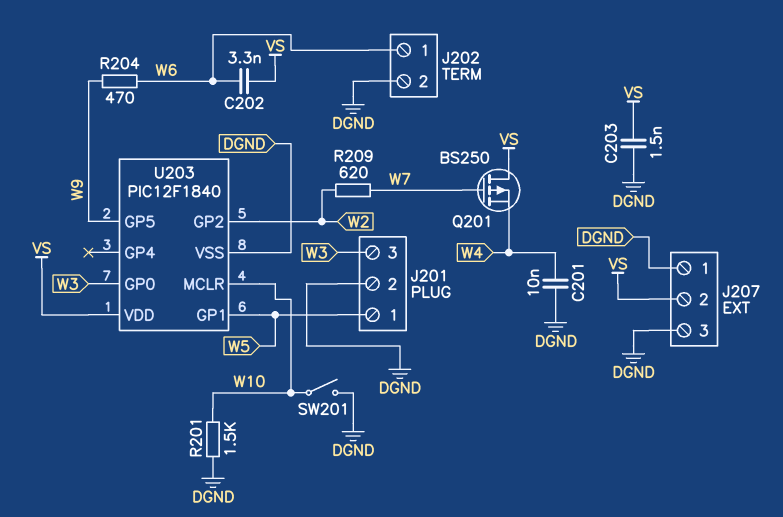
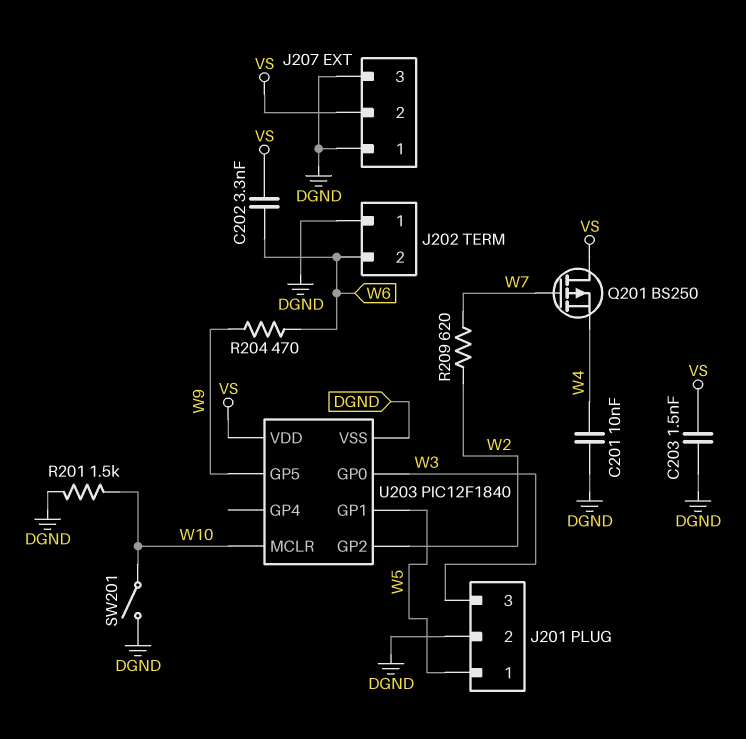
J202 pin 1: W6 -> DGND
J202 pin 2: DGND -> W6

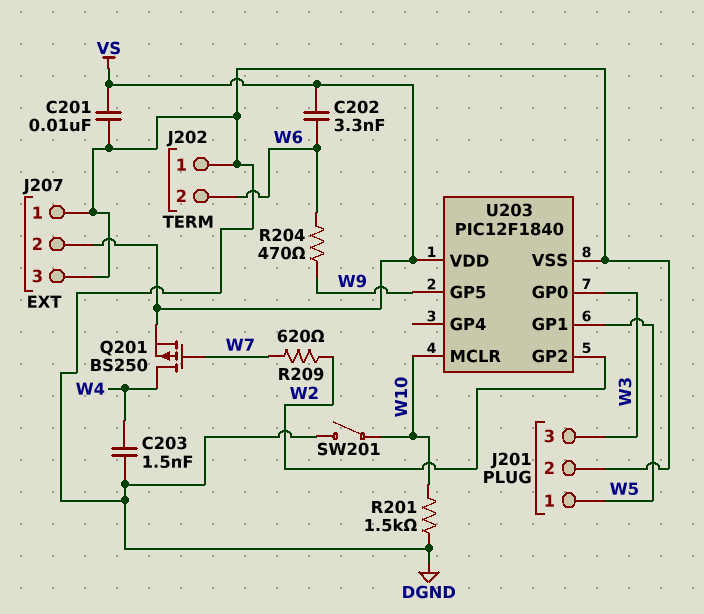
C201: 10nF (DGND, W4) -> 10nF (DGND, VS)
C203: 1.5nF (DGND, VS) -> 1.5nF (DGND, W4)
Q201: PMOS BS250 (G W7, D VS, S W4) -> PMOS BS250 (G W7, D W4, S VS)

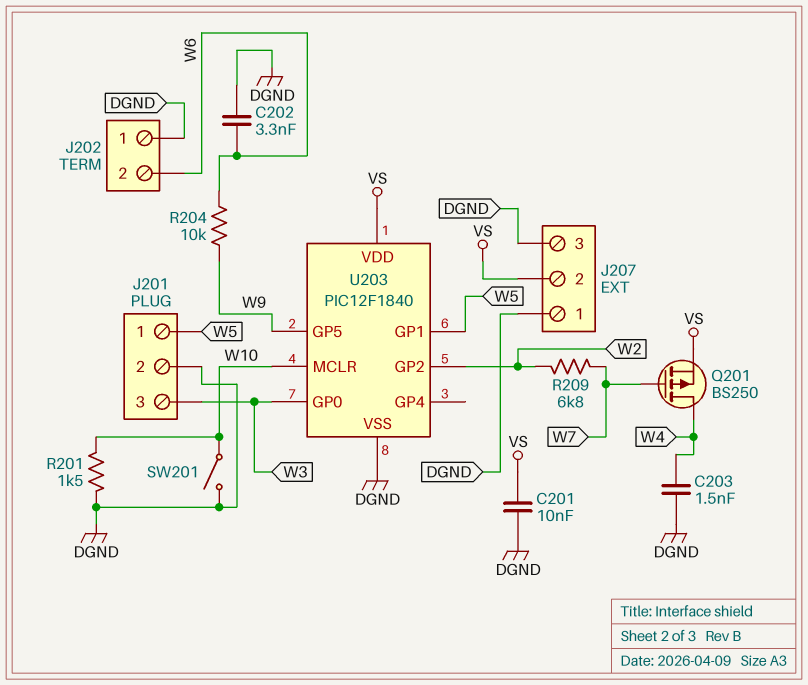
C202: 3.3nF (VS, W6) -> 3.3nF (DGND, W6)
R204: 470 (W6, W9) -> 10k (W6, W9)
R209: 620 (W2, W7) -> 6.8k (W2, W7)

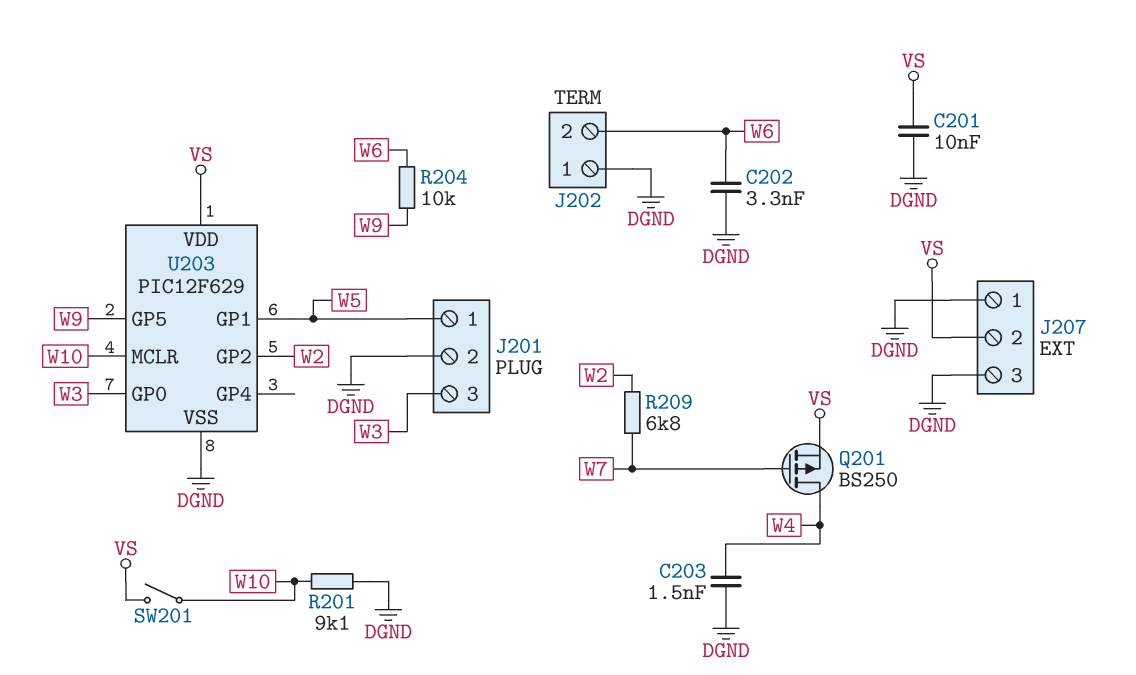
R201: 1.5k (DGND, W10) -> 9.1k (DGND, W10)
SW201: switch (DGND, W10) -> switch (VS, W10)
U203: PIC12F1840 -> PIC12F629

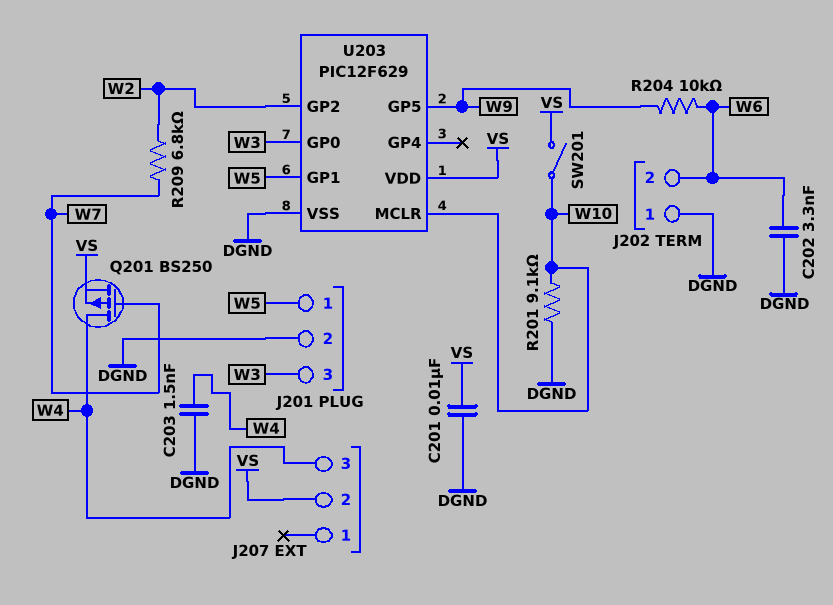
J207 pin 1: DGND -> none
J207 pin 3: DGND -> W4

